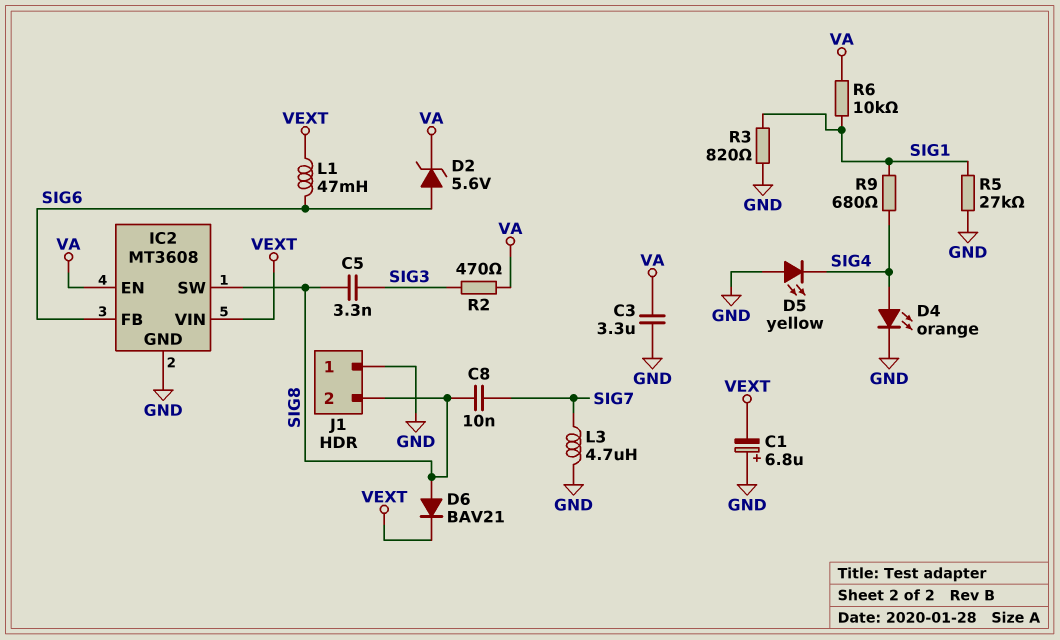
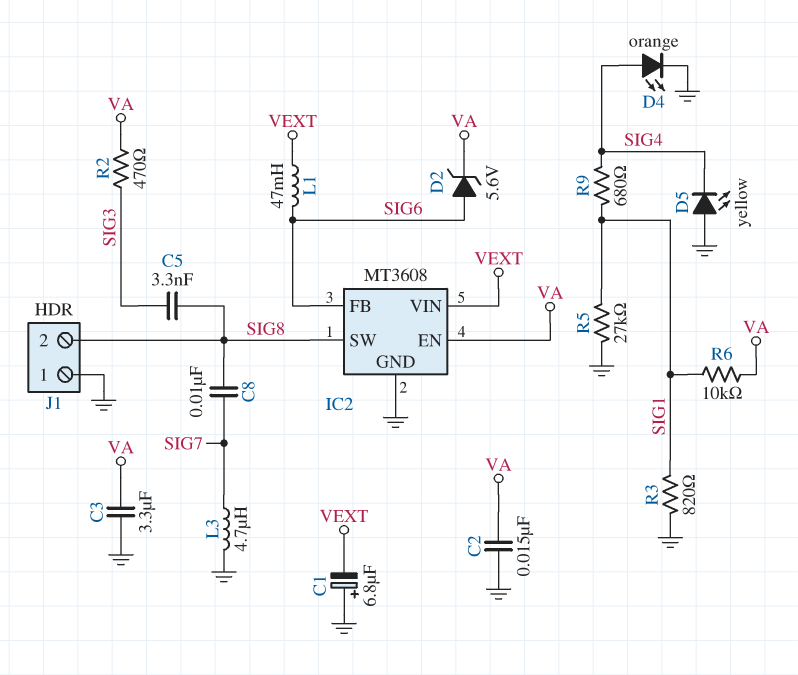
C2: none -> 15nF (GND, VA)
D6: diode BAV21 (A SIG8, K VEXT) -> none

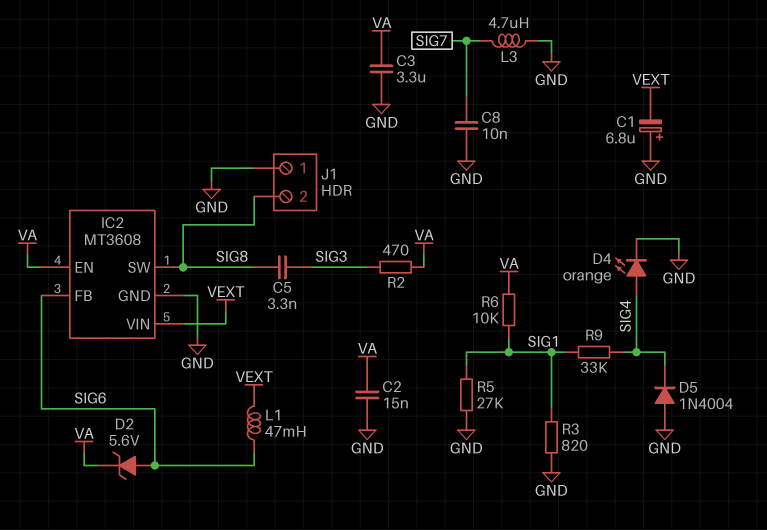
C8: 10nF (SIG7, SIG8) -> 10nF (GND, SIG7)
D5: LED yellow (A GND, K SIG4) -> diode 1N4004 (A GND, K SIG4)
R9: 680 (SIG1, SIG4) -> 33k (SIG1, SIG4)

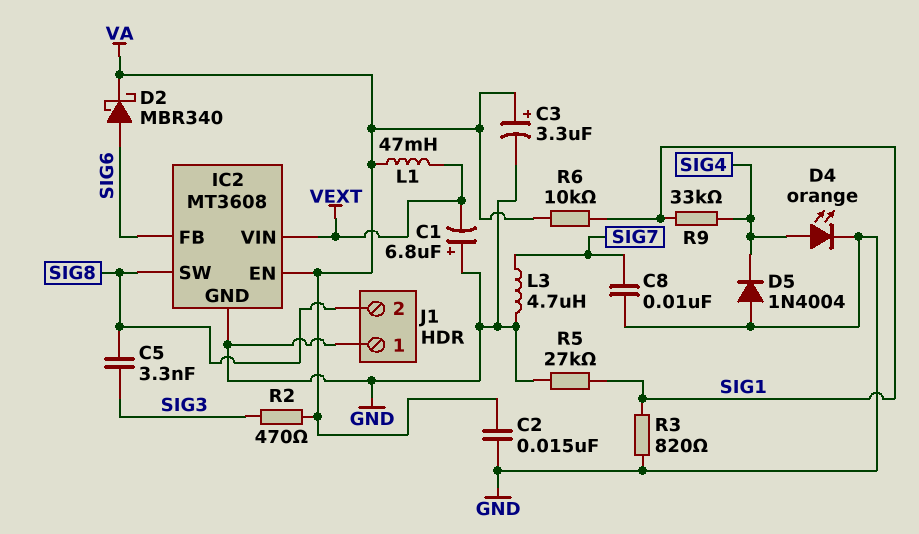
C3: 3.3uF (GND, VA) -> 3.3uF (plus VA, minus GND)
D2: zener 5.6V (A SIG6, K VA) -> schottky MBR340 (A SIG6, K VA)
L1: 47mH (SIG6, VEXT) -> 47mH (VA, VEXT)

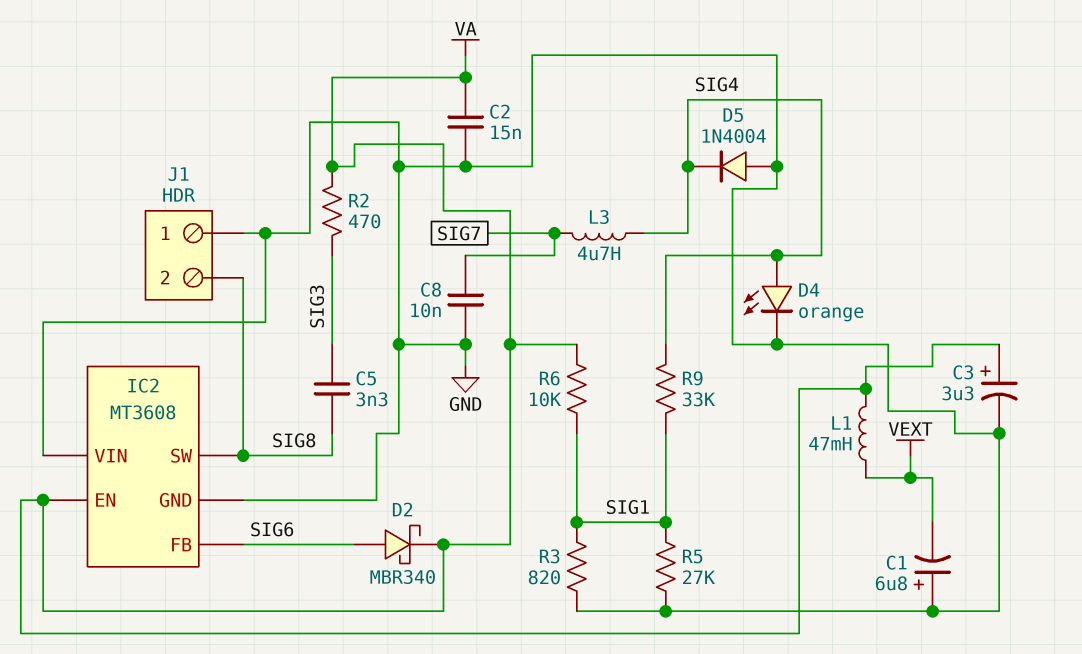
IC2 pin VIN: VEXT -> GND
L3: 4.7uH (GND, SIG7) -> 4.7uH (SIG4, SIG7)

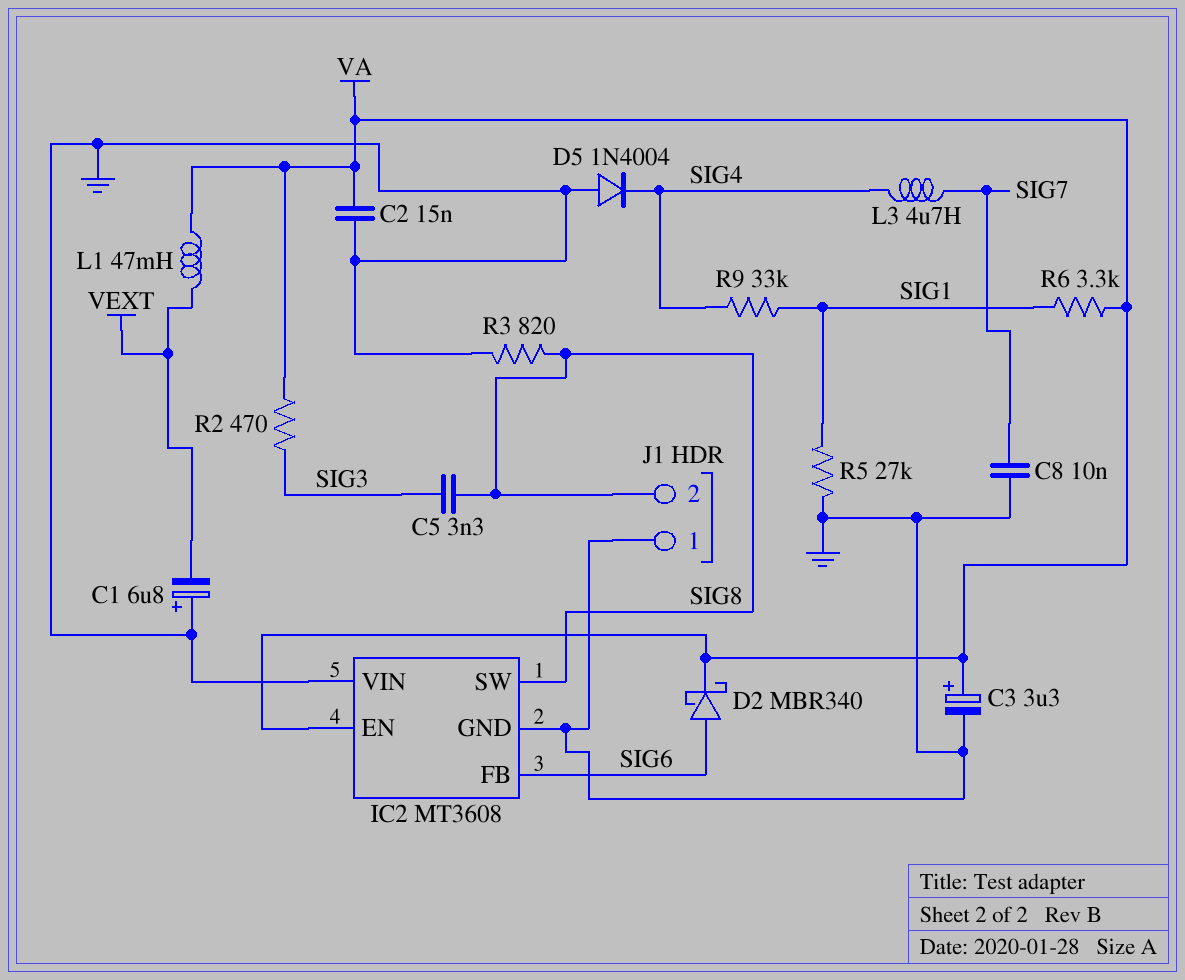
D4: LED orange (A SIG4, K GND) -> none
R3: 820 (GND, SIG1) -> 820 (GND, SIG8)
R6: 10k (SIG1, VA) -> 3.3k (SIG1, VA)

